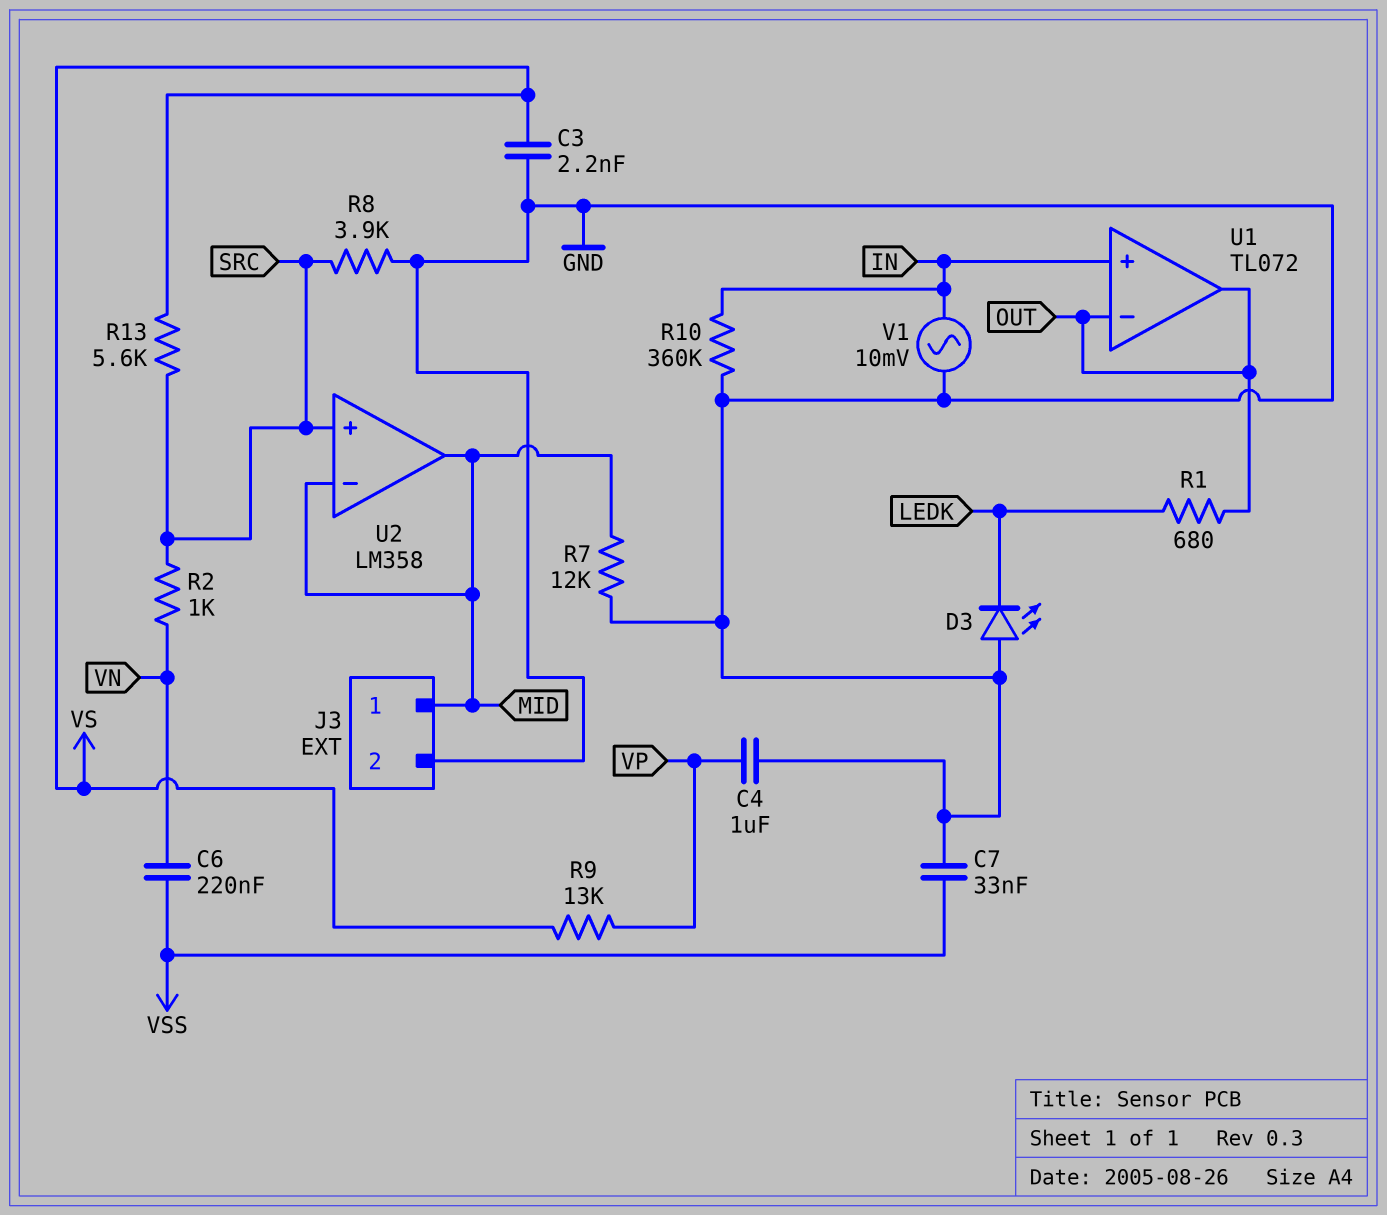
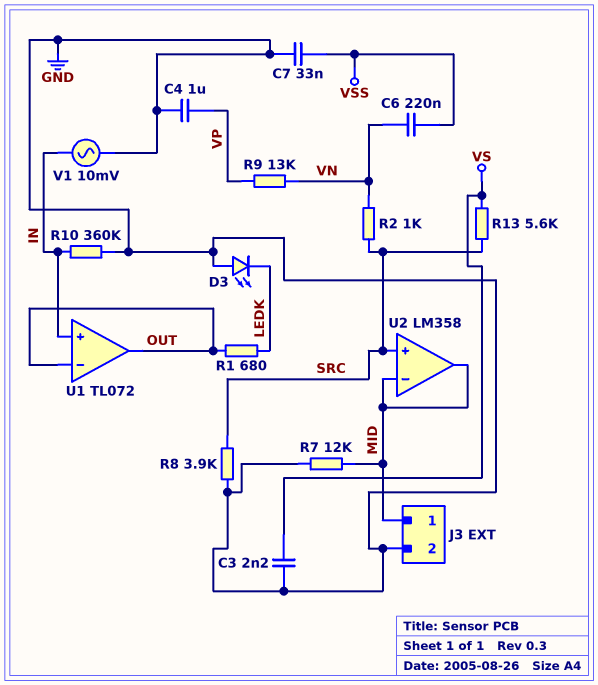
R9: 13k (VP, VS) -> 13k (VN, VP)

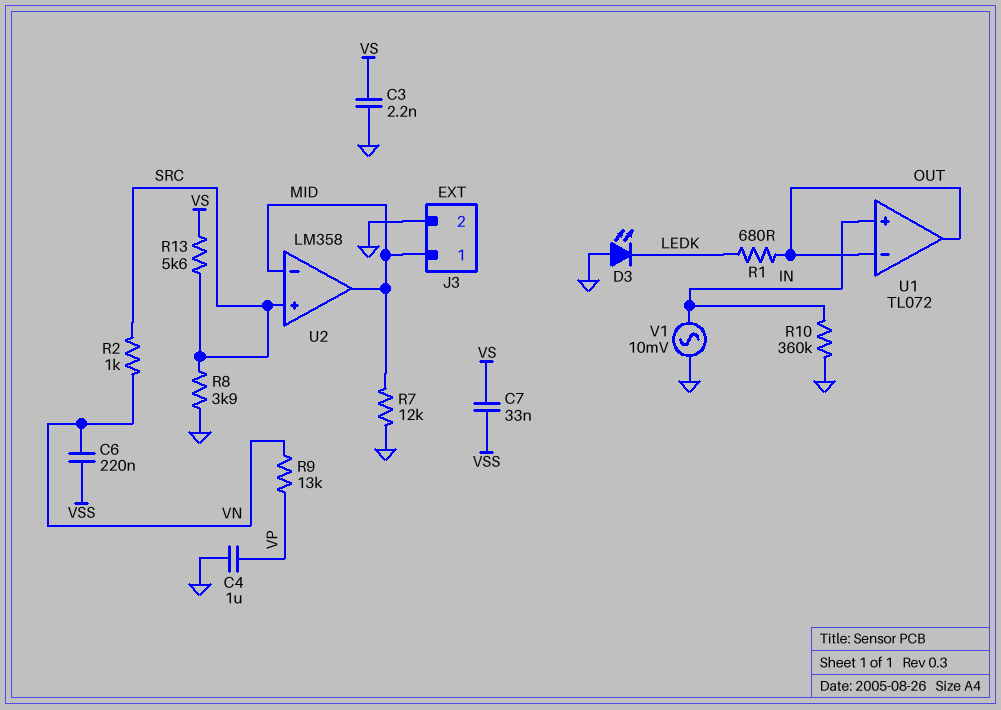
C7: 33nF (GND, VSS) -> 33nF (VS, VSS)

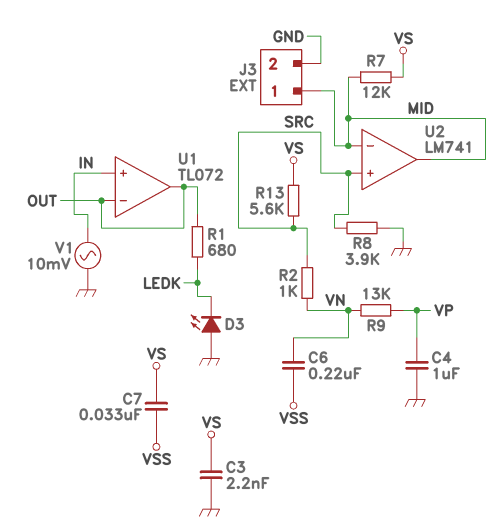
R7: 12k (GND, MID) -> 12k (MID, VS)
R10: 360k (GND, IN) -> none
U2: LM358 -> LM741

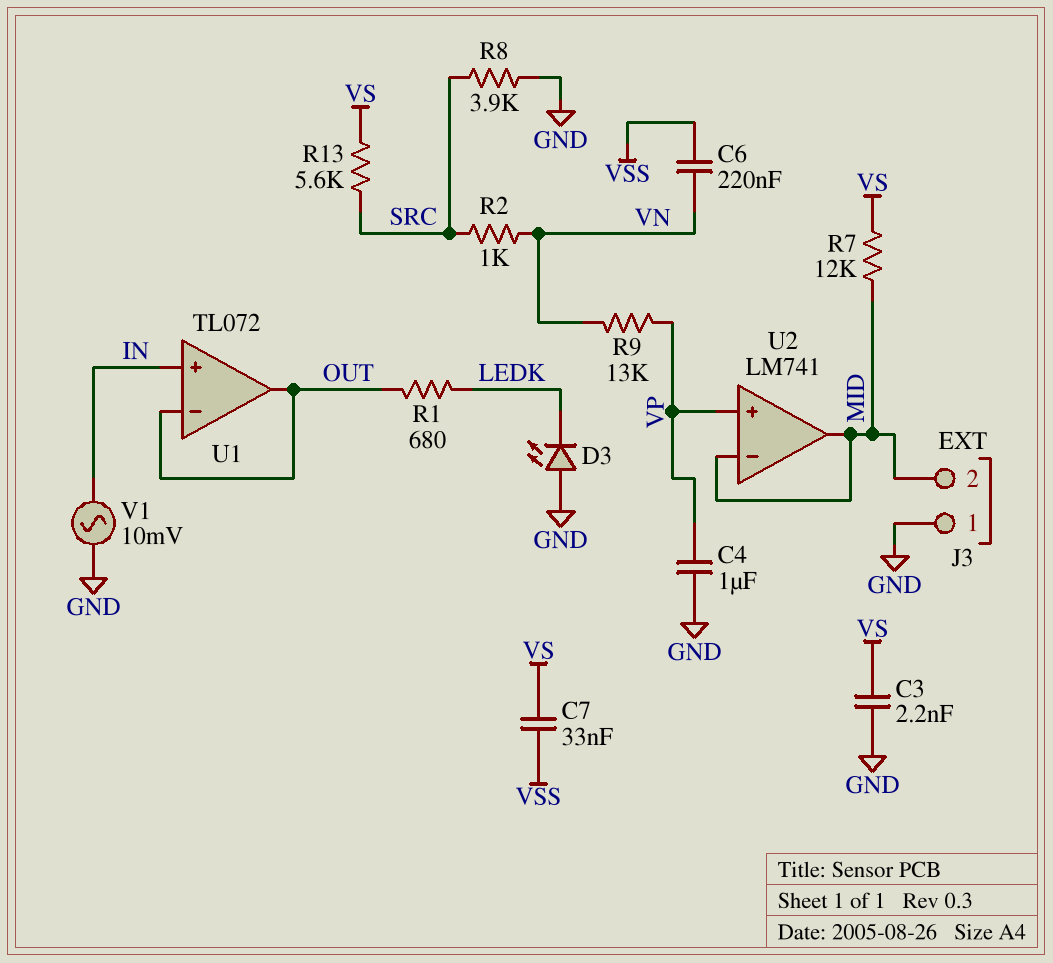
J3 pin 1: MID -> GND
J3 pin 2: GND -> MID
U2 pin in+: SRC -> VP

